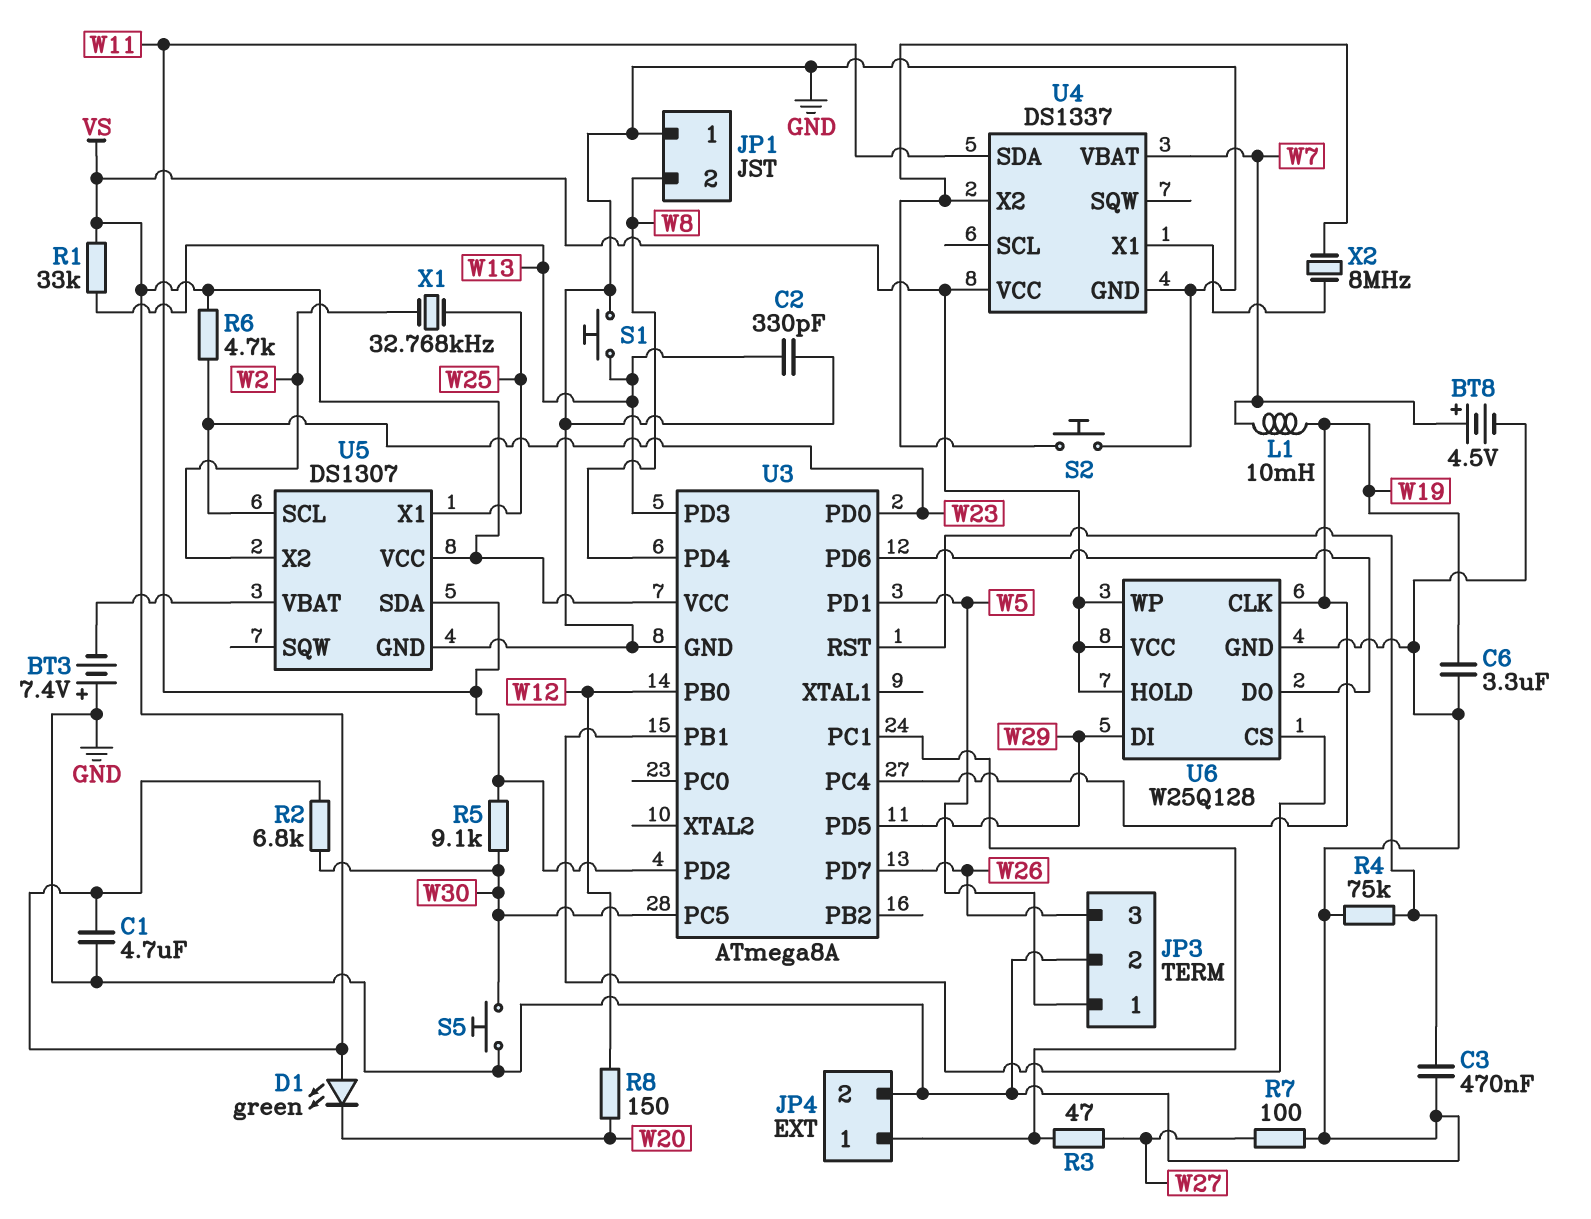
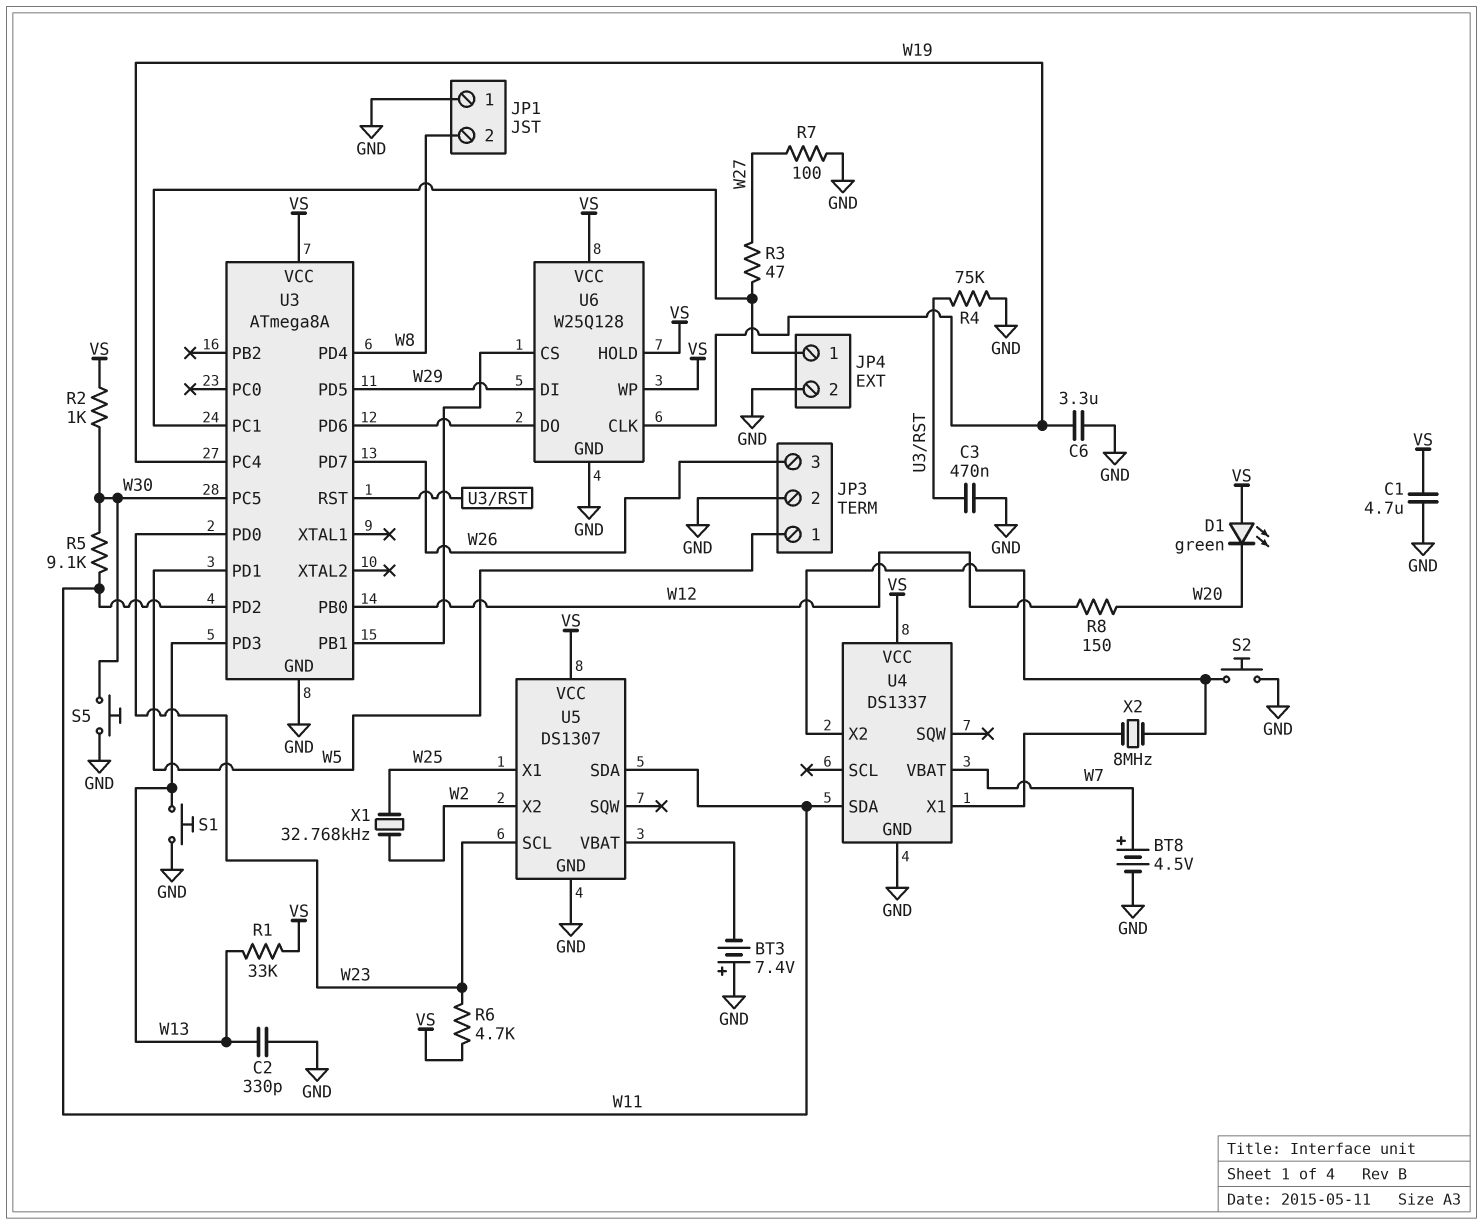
L1: 10mH (W7, W19) -> none
R2: 6.8k (VS, W30) -> 1k (VS, W30)

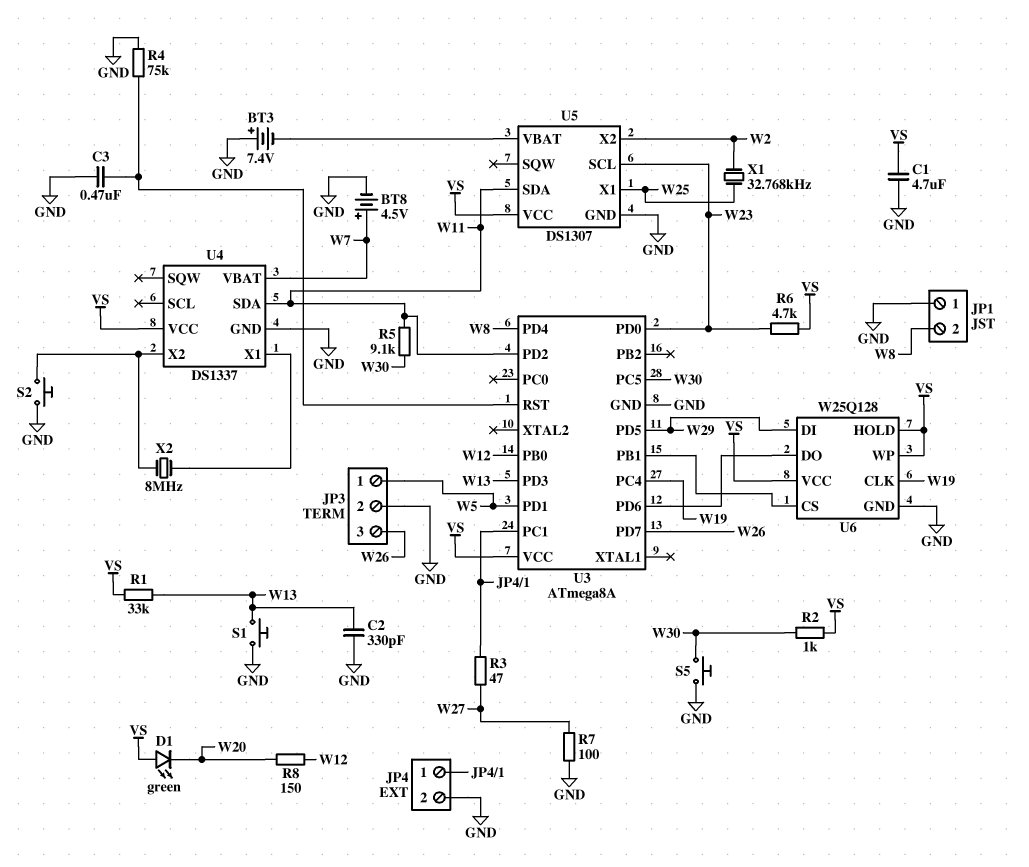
C6: 3.3uF (GND, W19) -> none

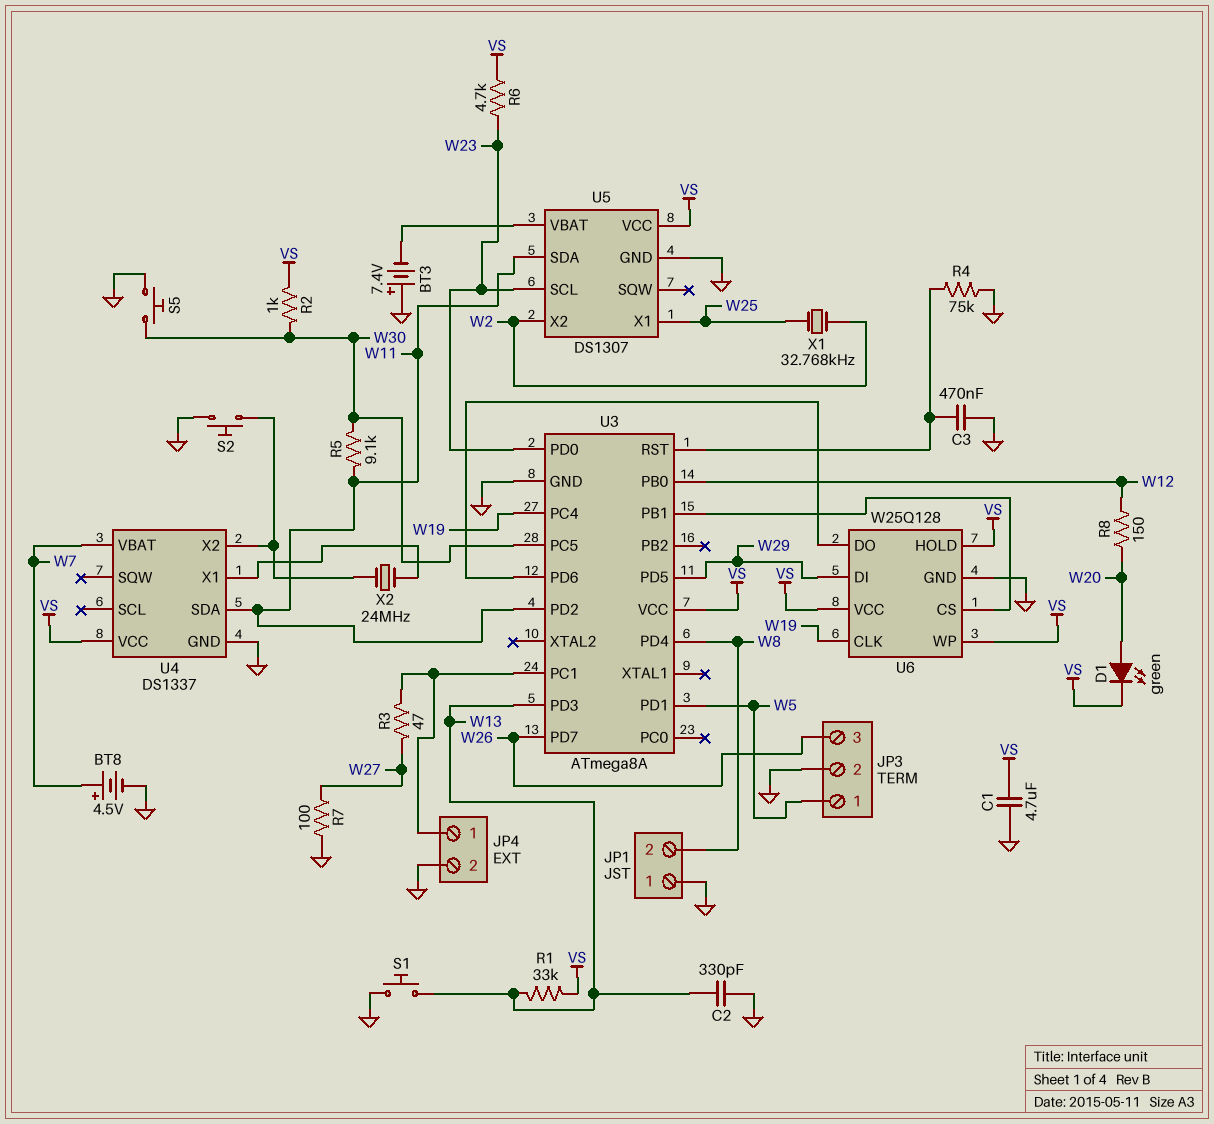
D1: LED green (A VS, K W20) -> LED green (A W20, K VS)
X2: 8MHz (U4/X1, U4/X2) -> 24MHz (U4/X1, U4/X2)

